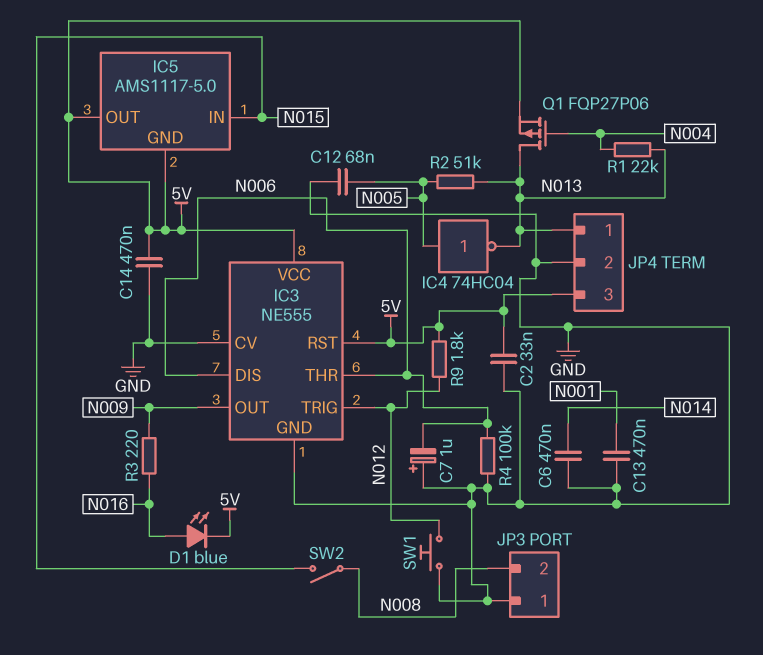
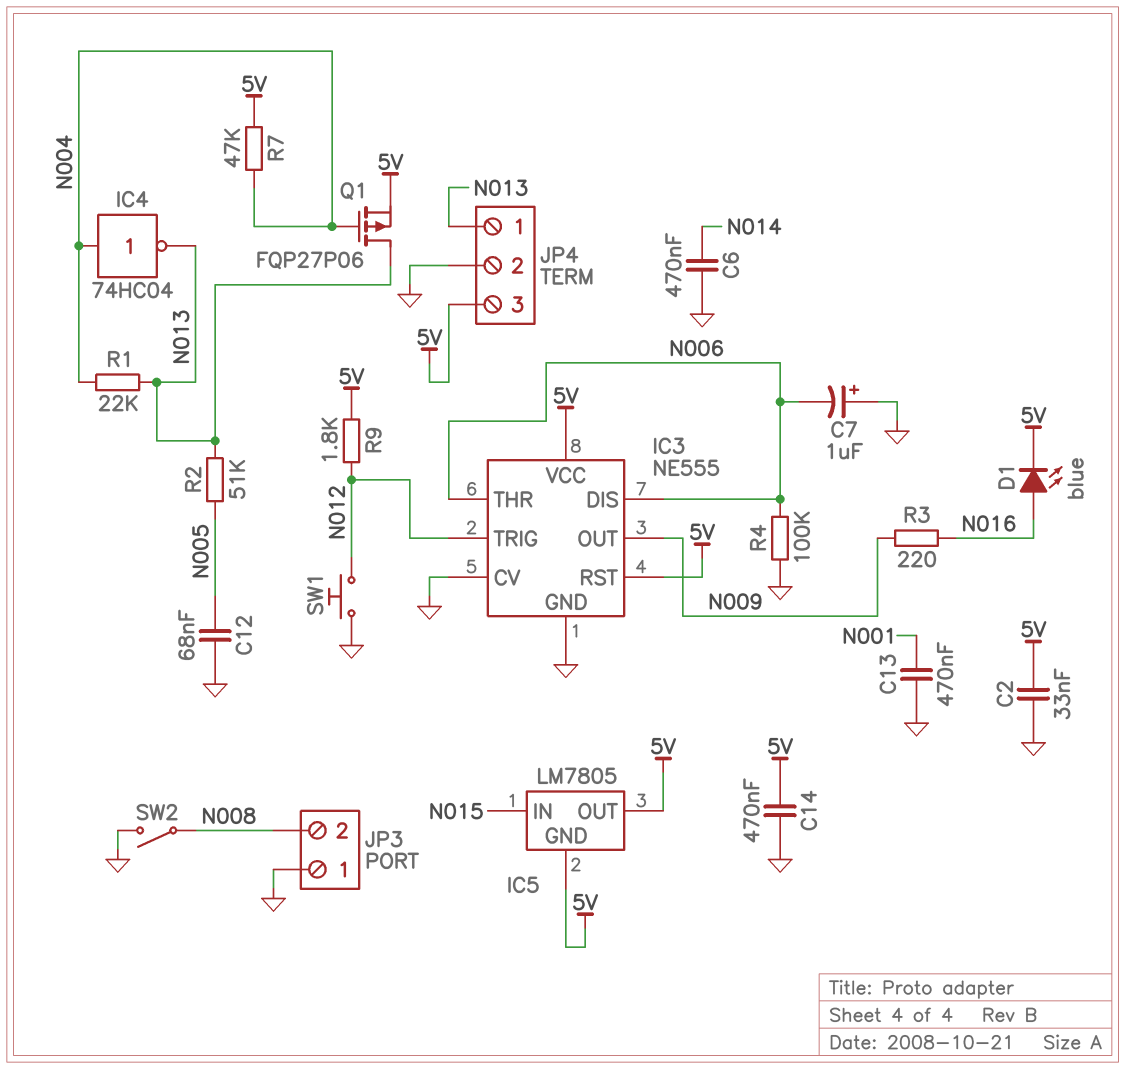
IC4: NOT 74HC04 (in N005, out N013) -> NOT 74HC04 (in N004, out N013)
IC5: AMS1117-5.0 -> LM7805
R7: none -> 47k (5V, N004)
SW2: switch (N008, N015) -> switch (GND, N008)

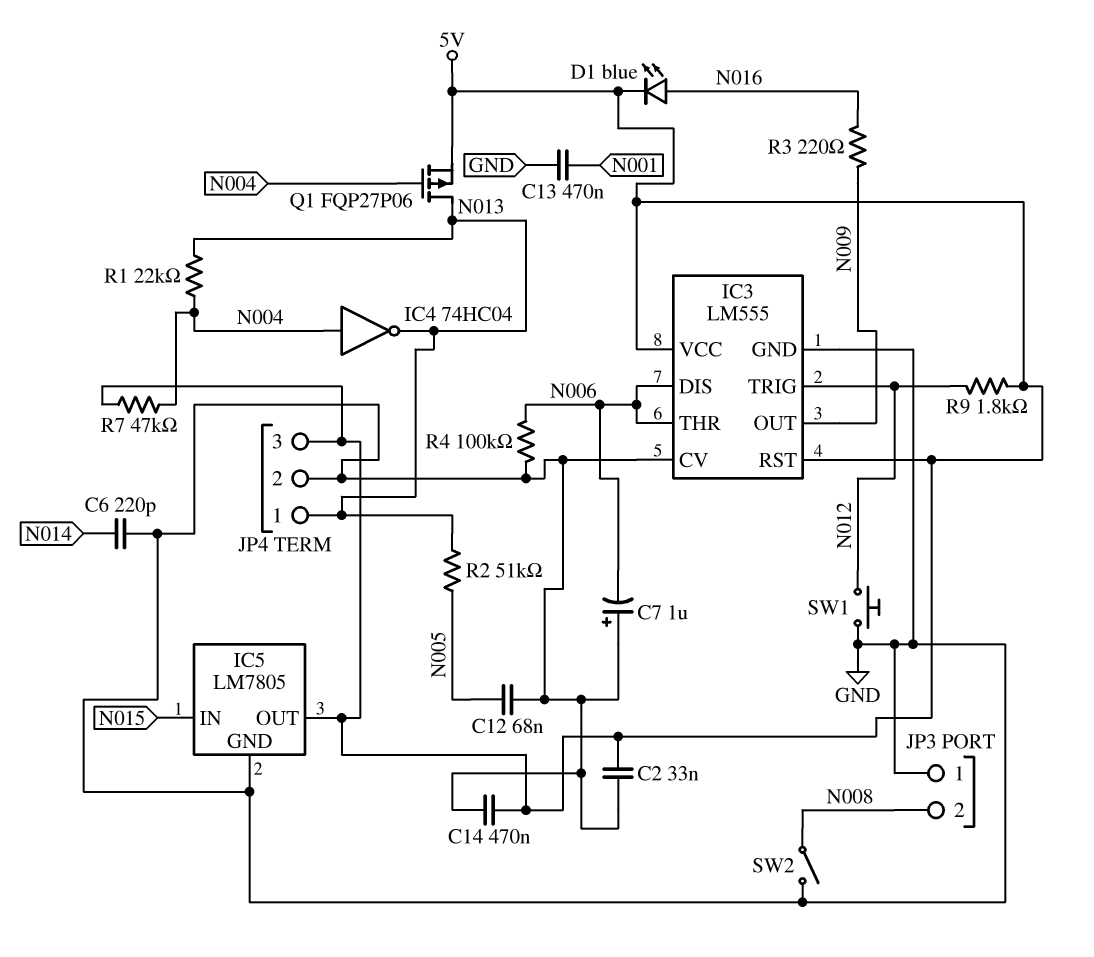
C6: 470nF (GND, N014) -> 220pF (GND, N014)
IC3: NE555 -> LM555
IC5 pin GND: 5V -> GND

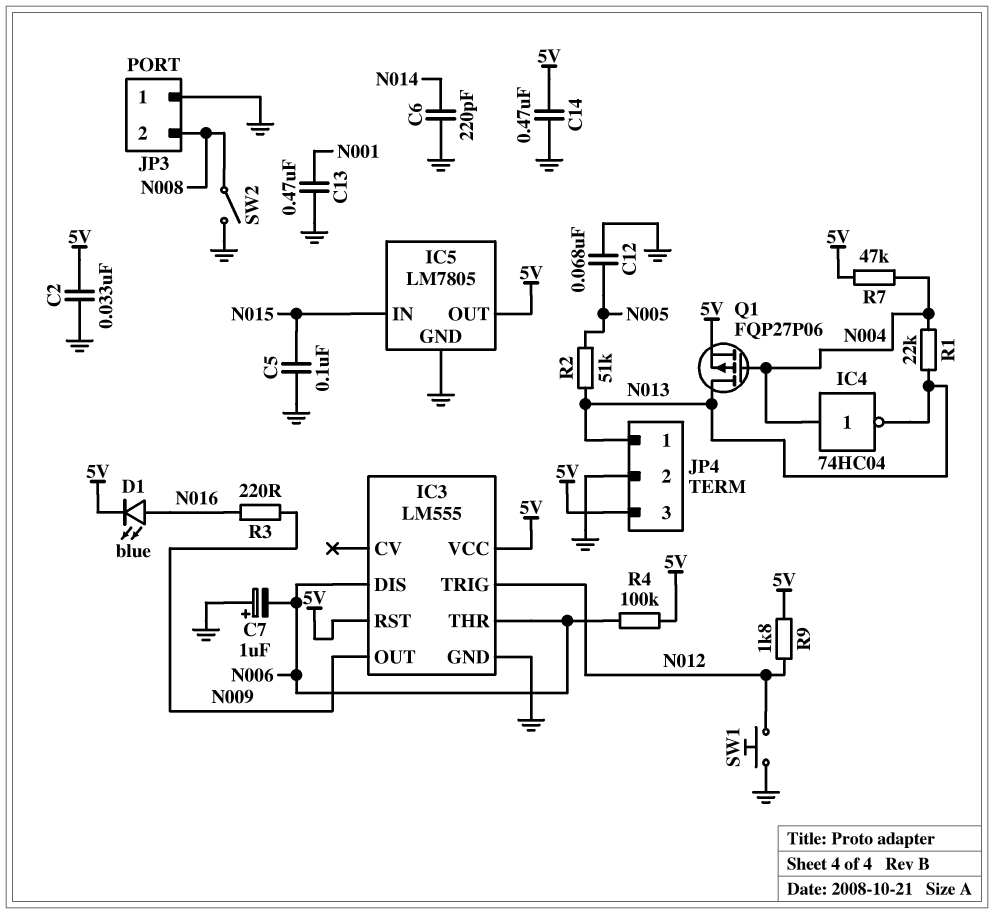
C5: none -> 100nF (GND, N015)
IC3 pin CV: GND -> none
R4: 100k (GND, N006) -> 100k (5V, N006)

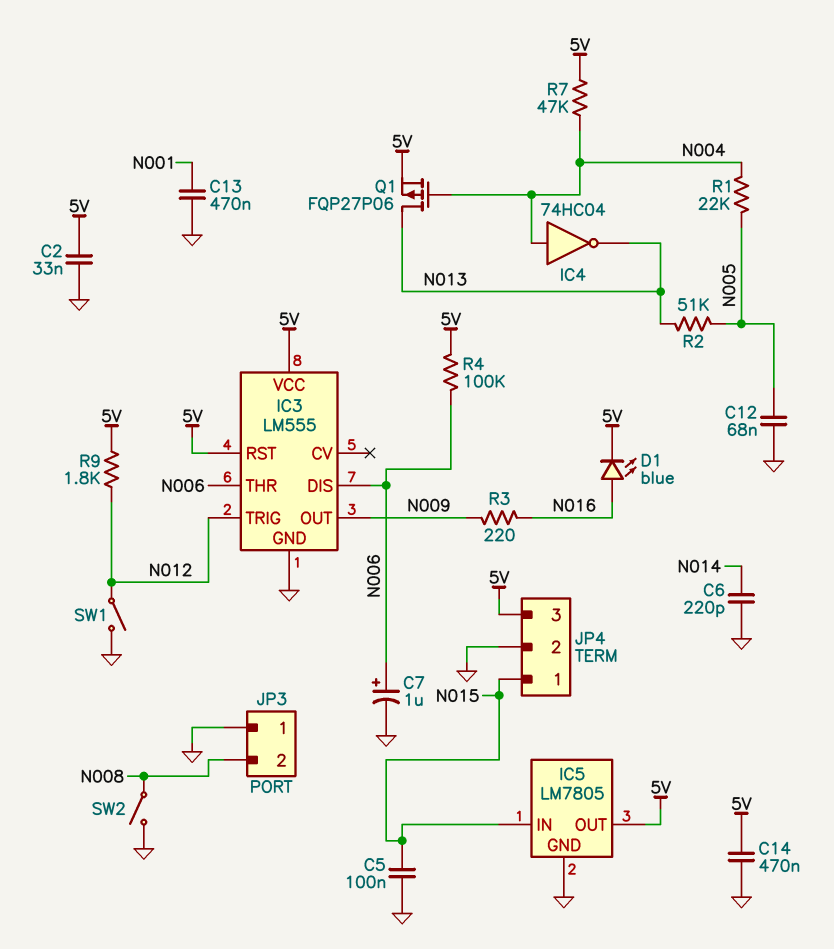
C7: 1uF (plus GND, minus N006) -> 1uF (plus N006, minus GND)
JP4 pin 1: N013 -> N015
R1: 22k (N004, N013) -> 22k (N004, N005)
SW1: button (GND, N012) -> switch (GND, N012)

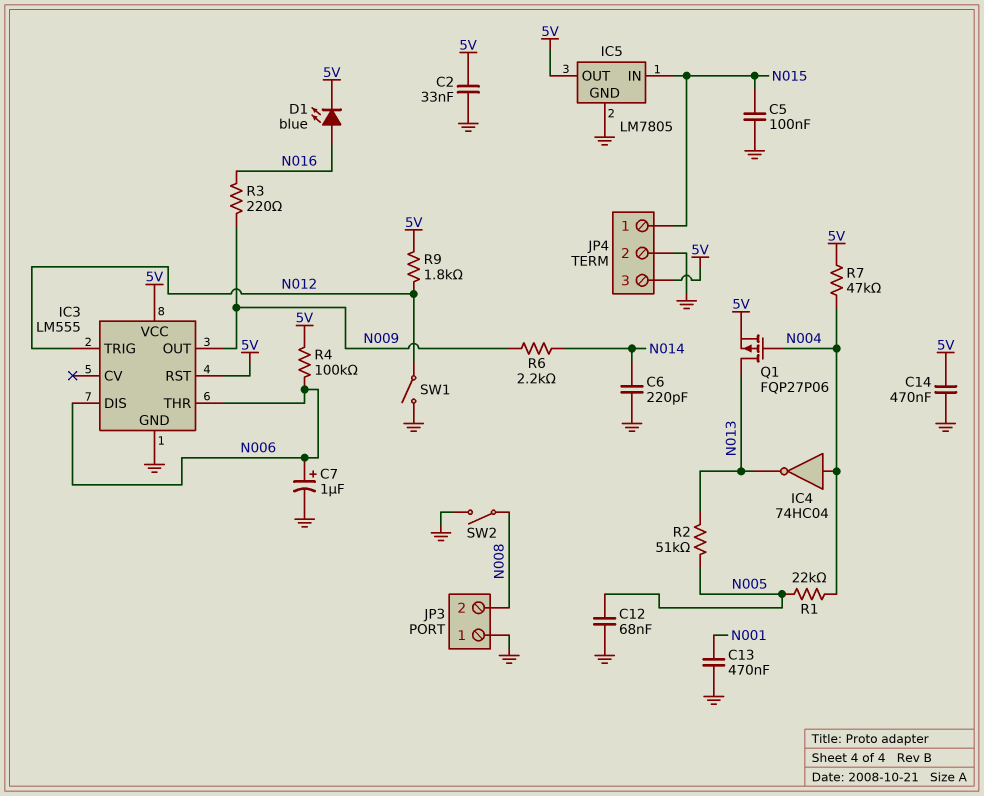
R6: none -> 2.2k (N009, N014)

